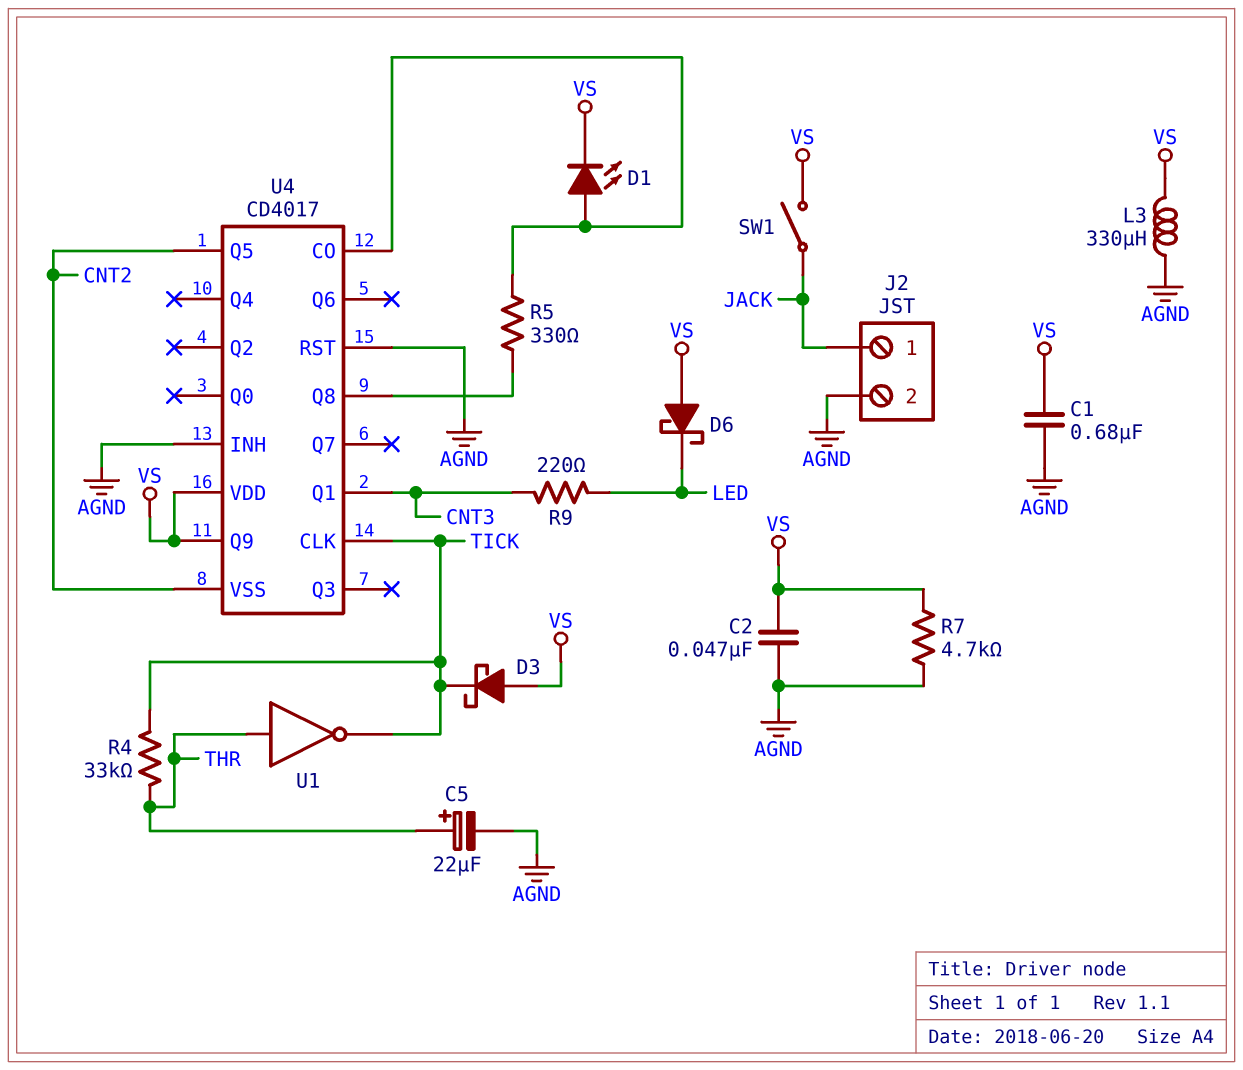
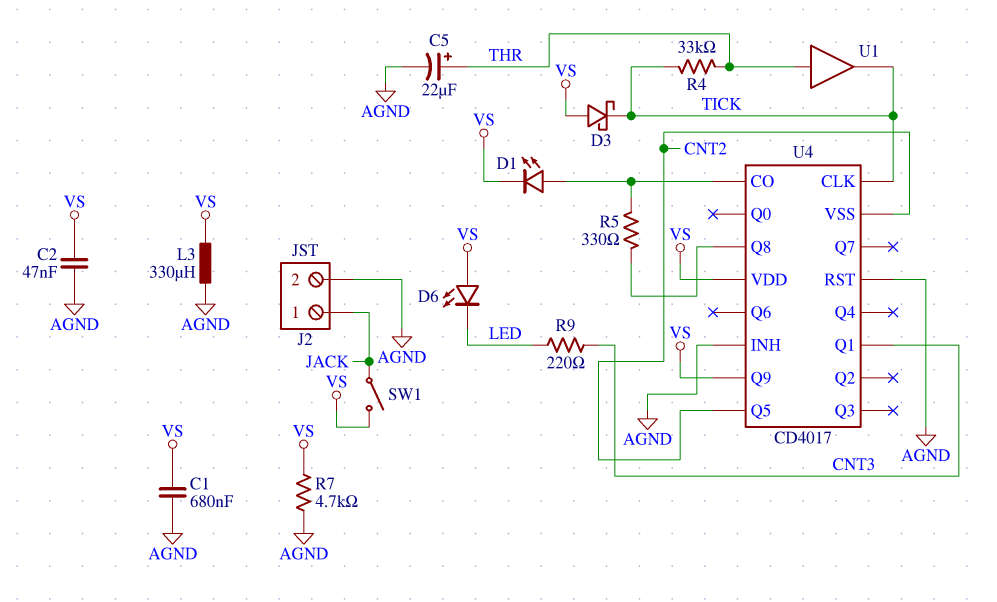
D6: schottky (A VS, K LED) -> LED (A VS, K LED)
U1: NOT (in THR, out TICK) -> buffer (in THR, out TICK)

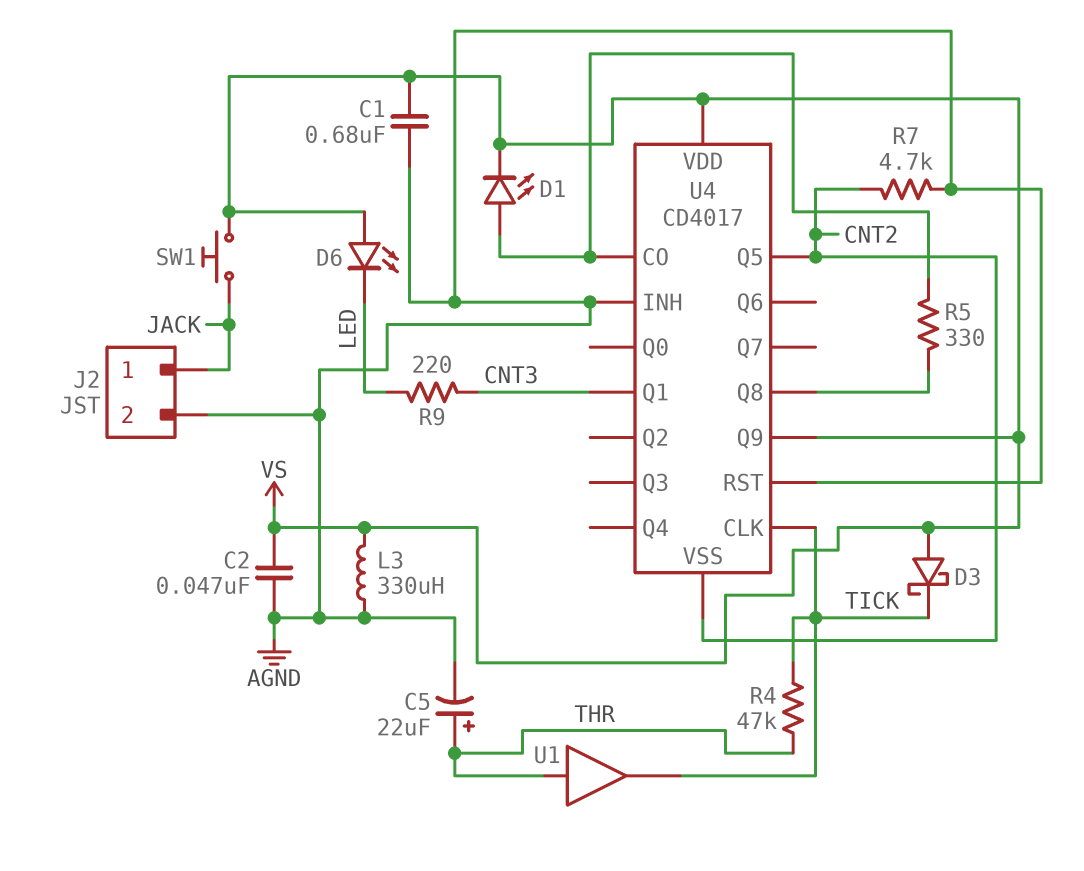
R4: 33k (THR, TICK) -> 47k (THR, TICK)
R7: 4.7k (AGND, VS) -> 4.7k (AGND, CNT2)
SW1: switch (JACK, VS) -> button (JACK, VS)

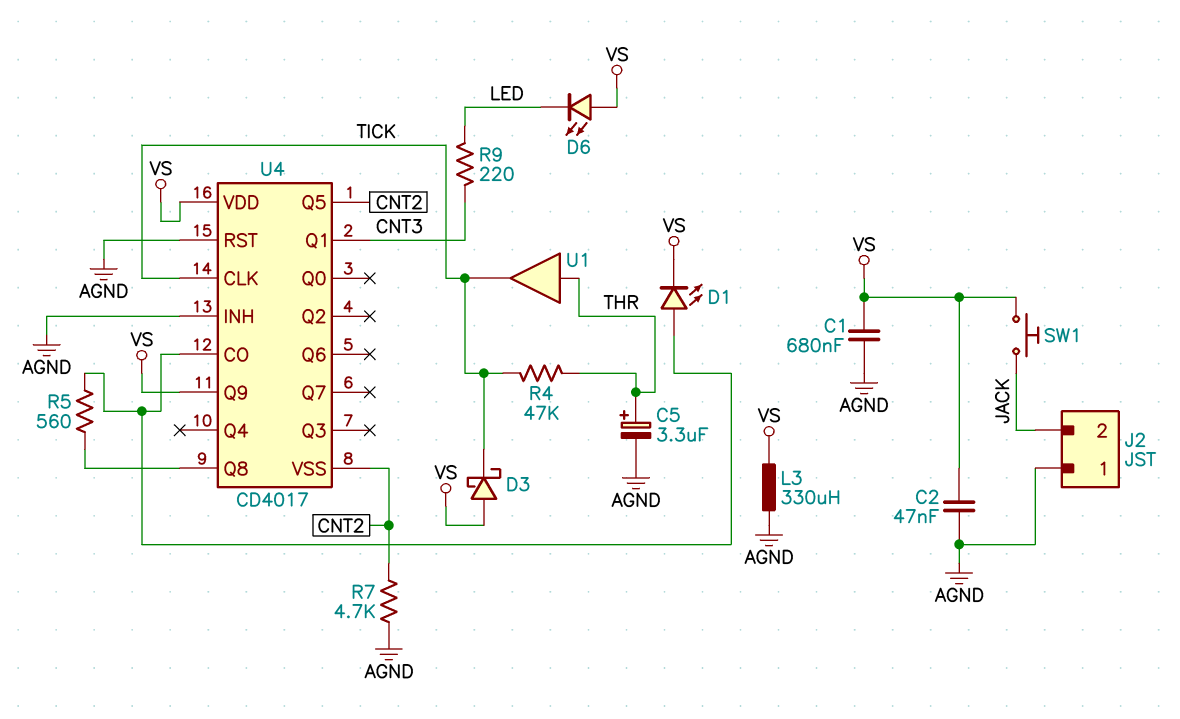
C5: 22uF (plus THR, minus AGND) -> 3.3uF (plus THR, minus AGND)
J2 pin 1: JACK -> AGND
J2 pin 2: AGND -> JACK
R5: 330 (U4/CO, U4/Q8) -> 560 (U4/CO, U4/Q8)

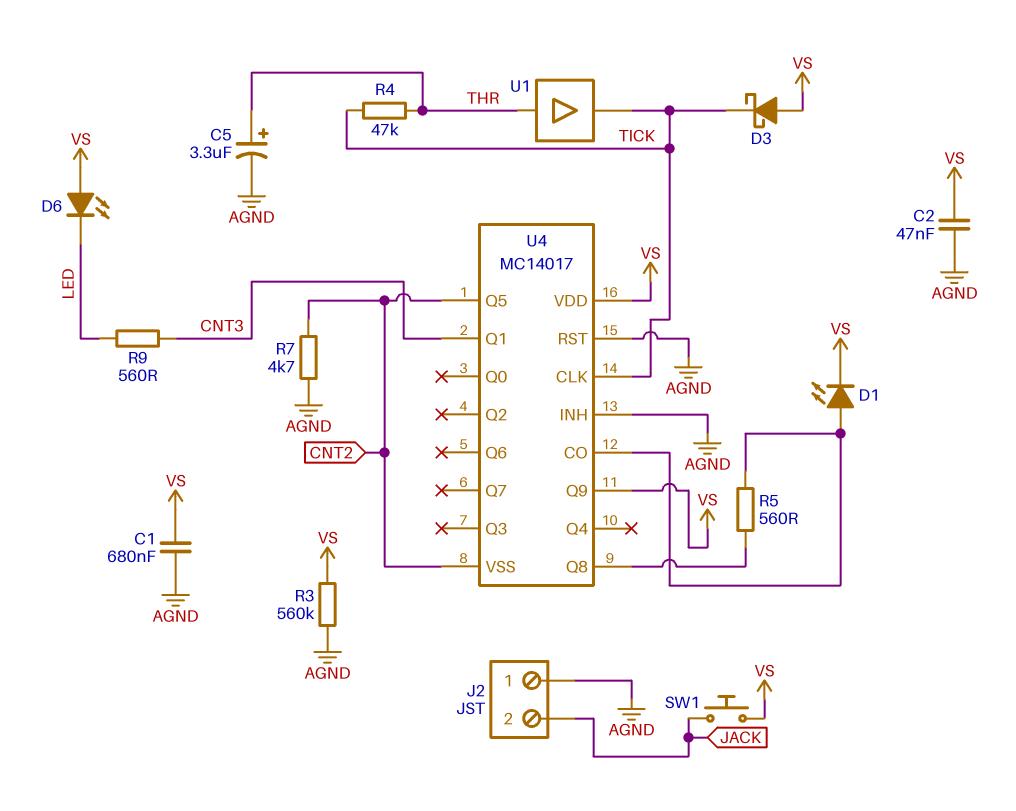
L3: 330uH (AGND, VS) -> none
R3: none -> 560k (AGND, VS)
R9: 220 (CNT3, LED) -> 560 (CNT3, LED)
U4: CD4017 -> MC14017

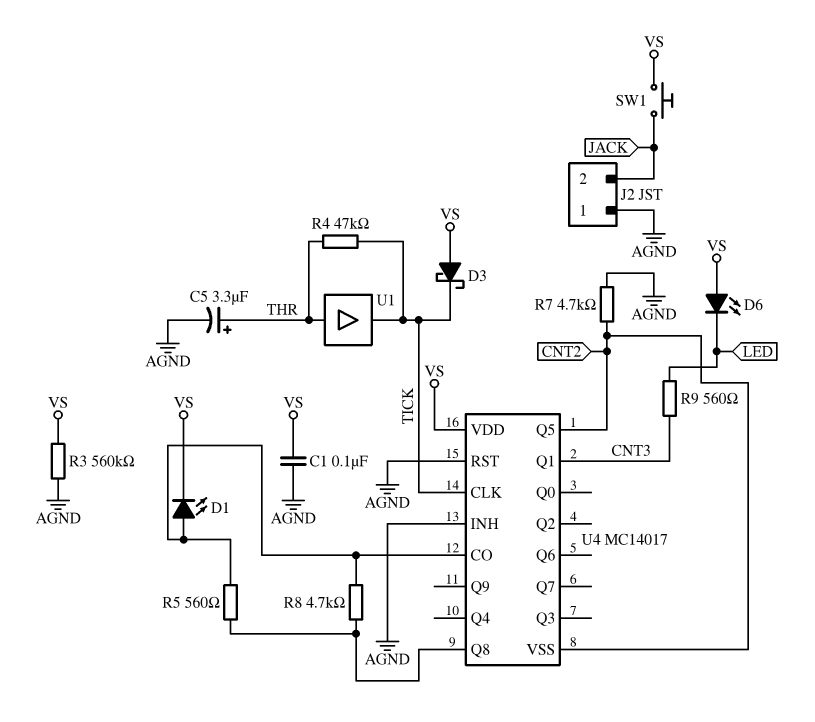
C1: 680nF (AGND, VS) -> 100nF (AGND, VS)
C2: 47nF (AGND, VS) -> none
R8: none -> 4.7k (U4/CO, U4/Q8)
U4 pin Q9: VS -> none

